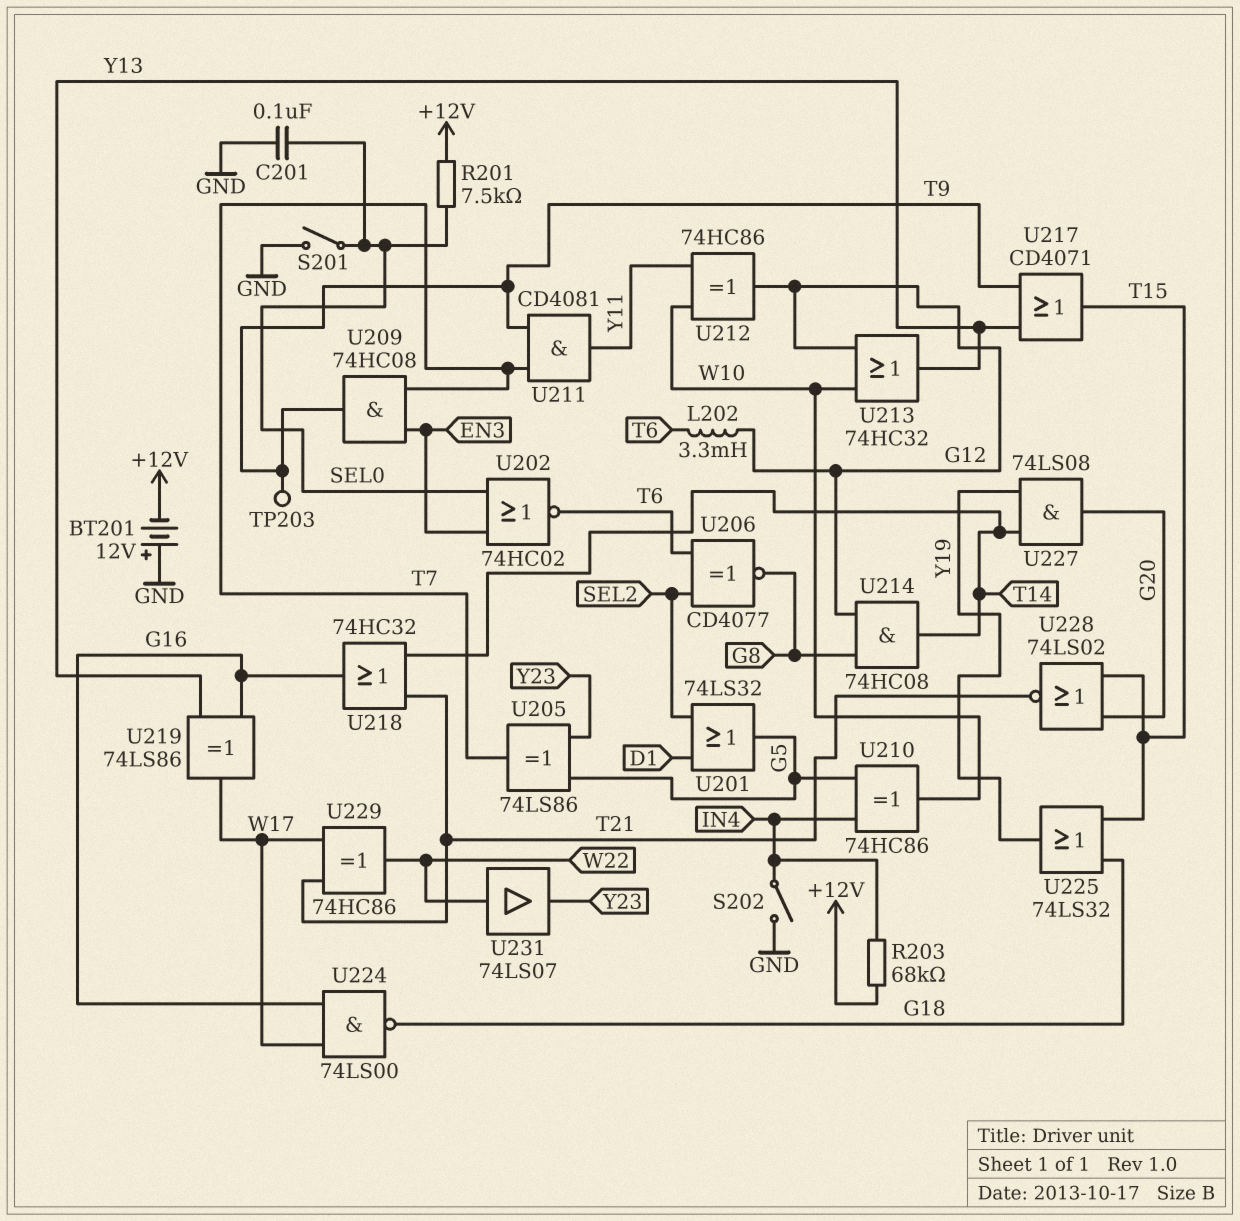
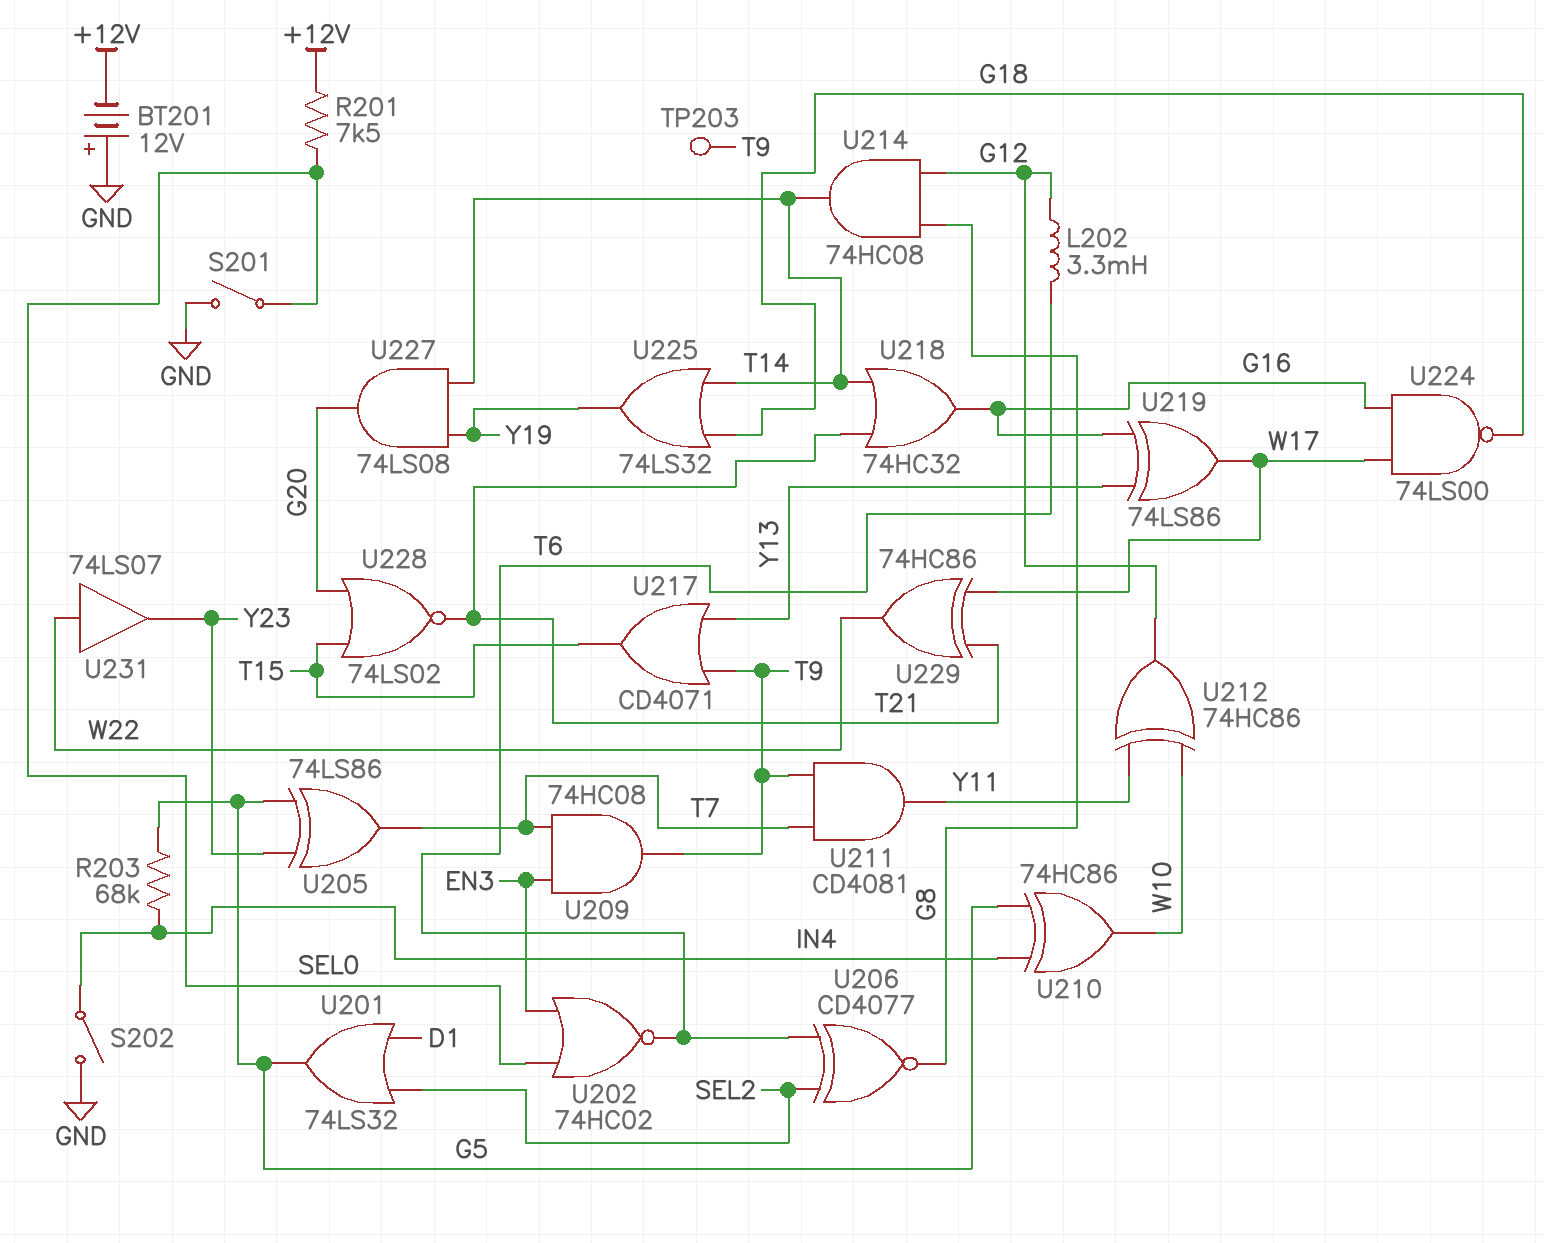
C201: 100nF (GND, SEL0) -> none
R203: 68k (+12V, IN4) -> 68k (G5, IN4)
U213: OR 74HC32 (in G12, in W10, out Y13) -> none
U225: OR 74LS32 (in G18, in T15, out Y19) -> OR 74LS32 (in G18, in T14, out Y19)

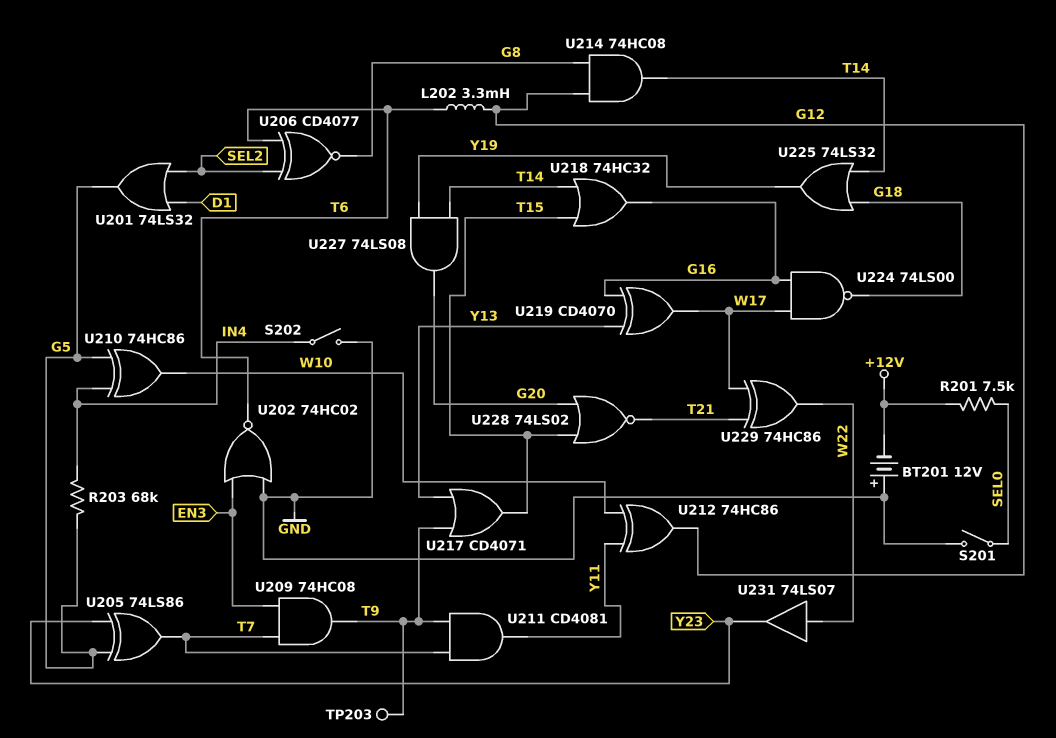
U202: NOR 74HC02 (in EN3, in SEL0, out T6) -> NOR 74HC02 (in EN3, in GND, out T6)
U218: OR 74HC32 (in T14, in T21, out G16) -> OR 74HC32 (in T14, in T15, out G16)
U219: XOR 74LS86 (in G16, in Y13, out W17) -> XOR CD4070 (in G16, in Y13, out W17)

